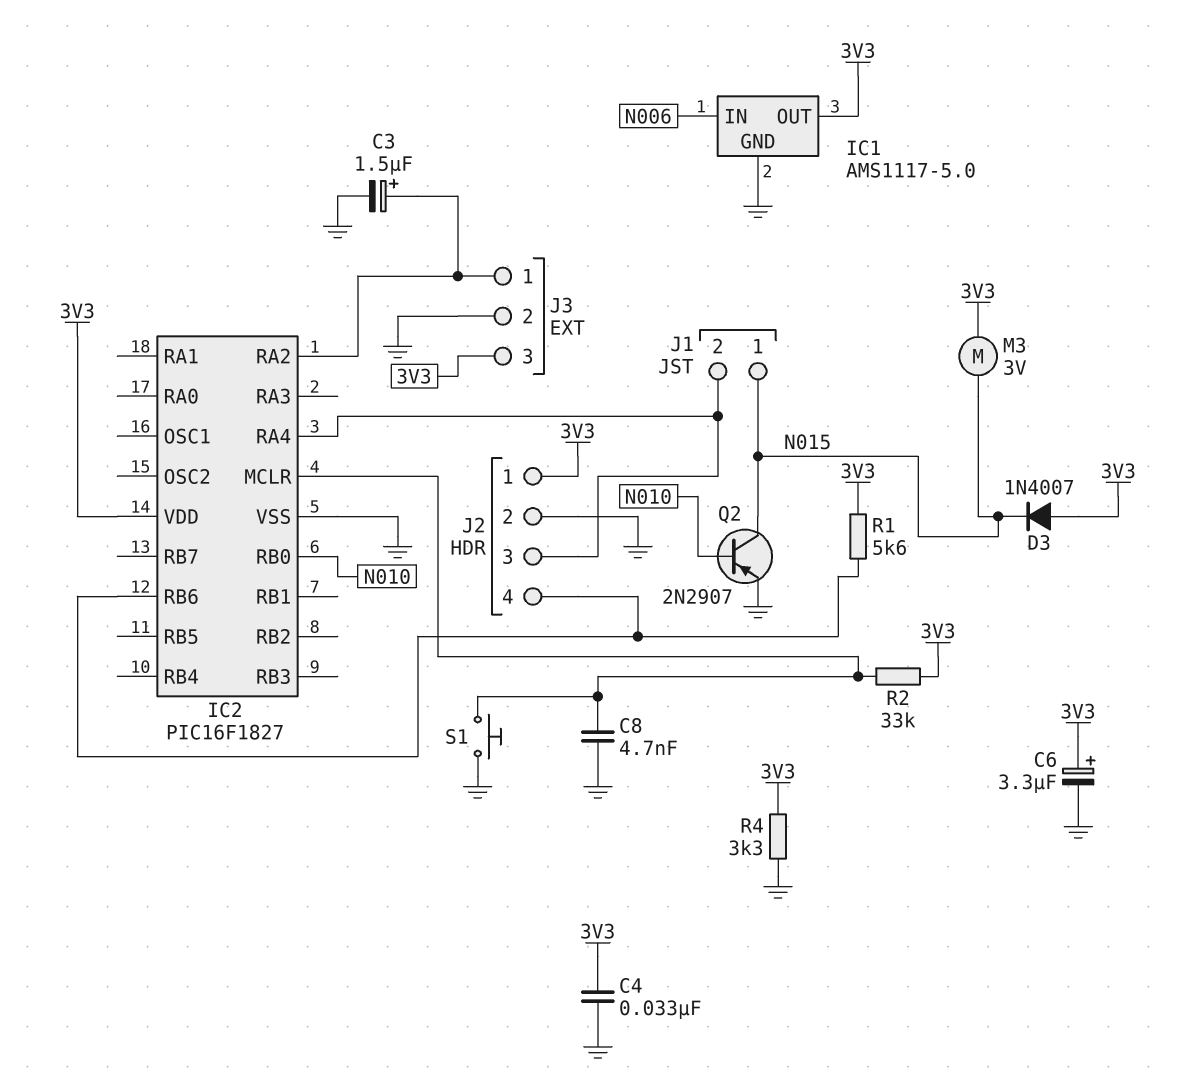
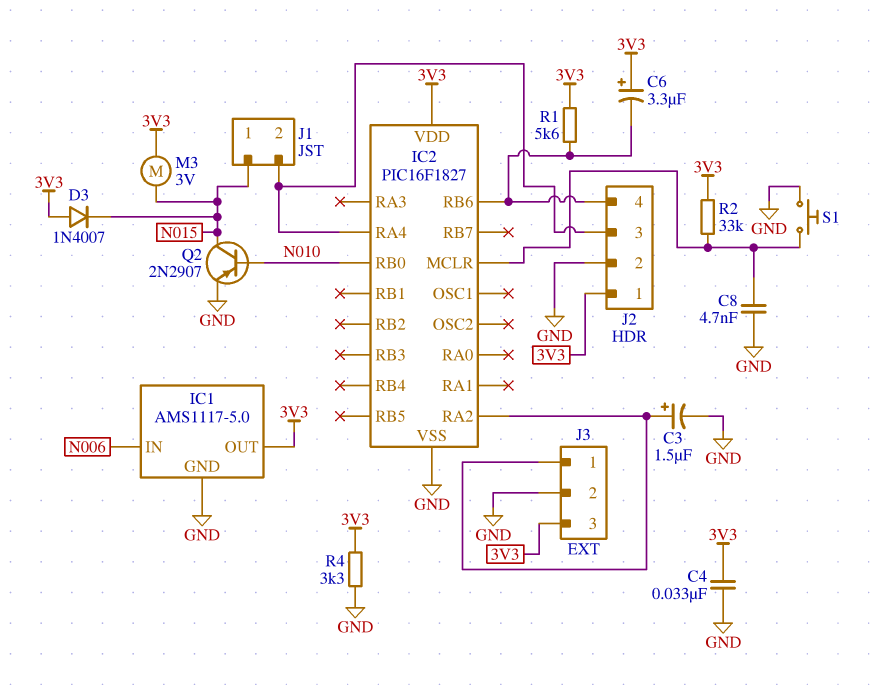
C6: 3.3uF (plus 3V3, minus GND) -> 3.3uF (plus 3V3, minus IC2/RB6)

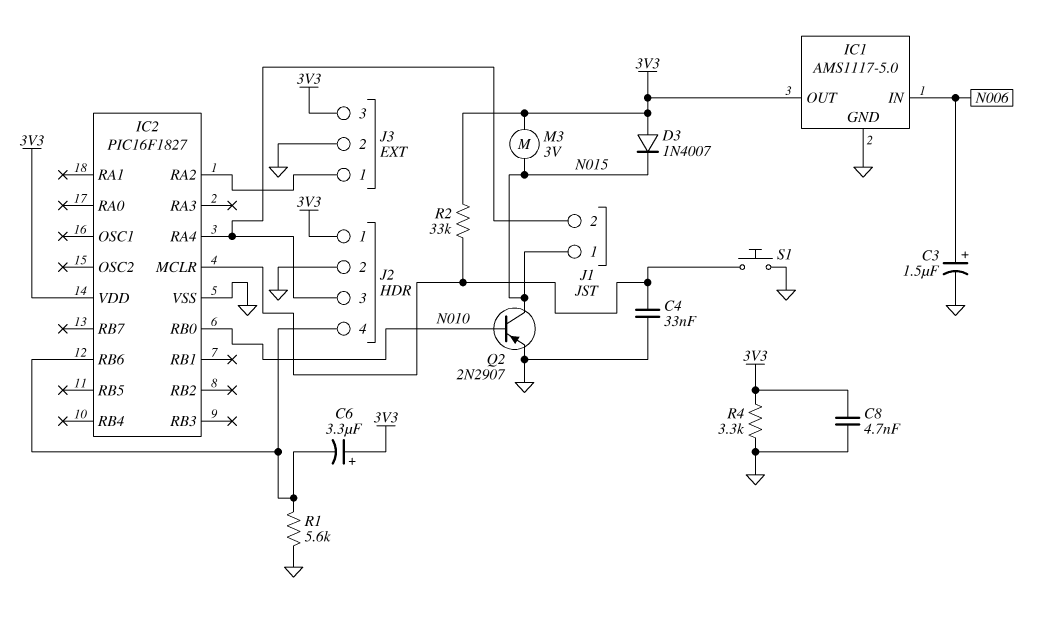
C3: 1.5uF (plus IC2/RA2, minus GND) -> 1.5uF (plus N006, minus GND)
C4: 33nF (3V3, GND) -> 33nF (GND, IC2/MCLR)
C8: 4.7nF (GND, IC2/MCLR) -> 4.7nF (3V3, GND)
R1: 5.6k (3V3, IC2/RB6) -> 5.6k (GND, IC2/RB6)

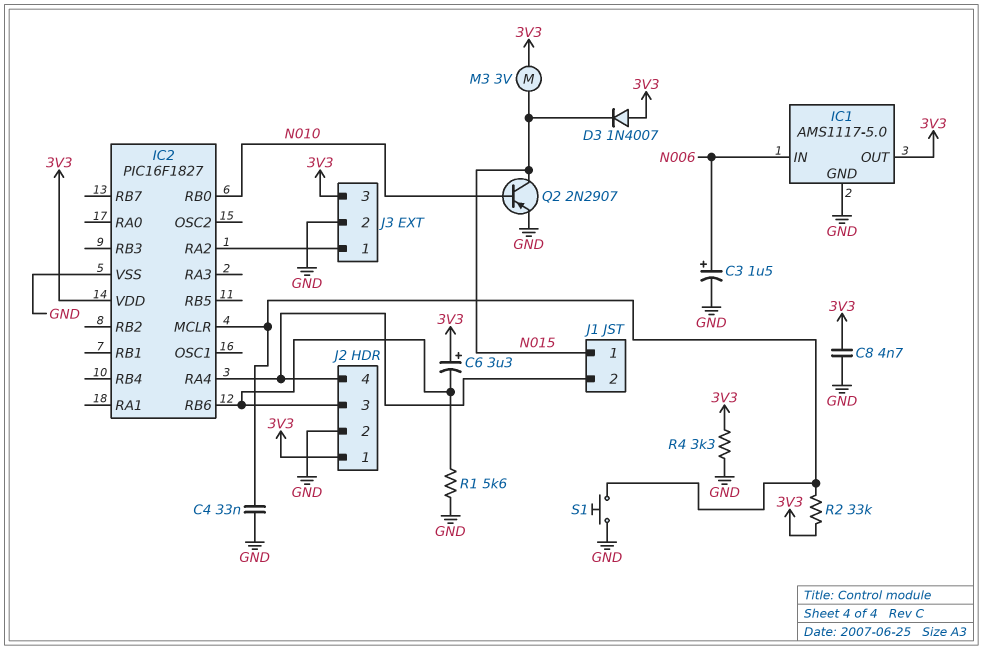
J2 pin 3: IC2/RA4 -> IC2/RB6
J2 pin 4: IC2/RB6 -> IC2/RA4

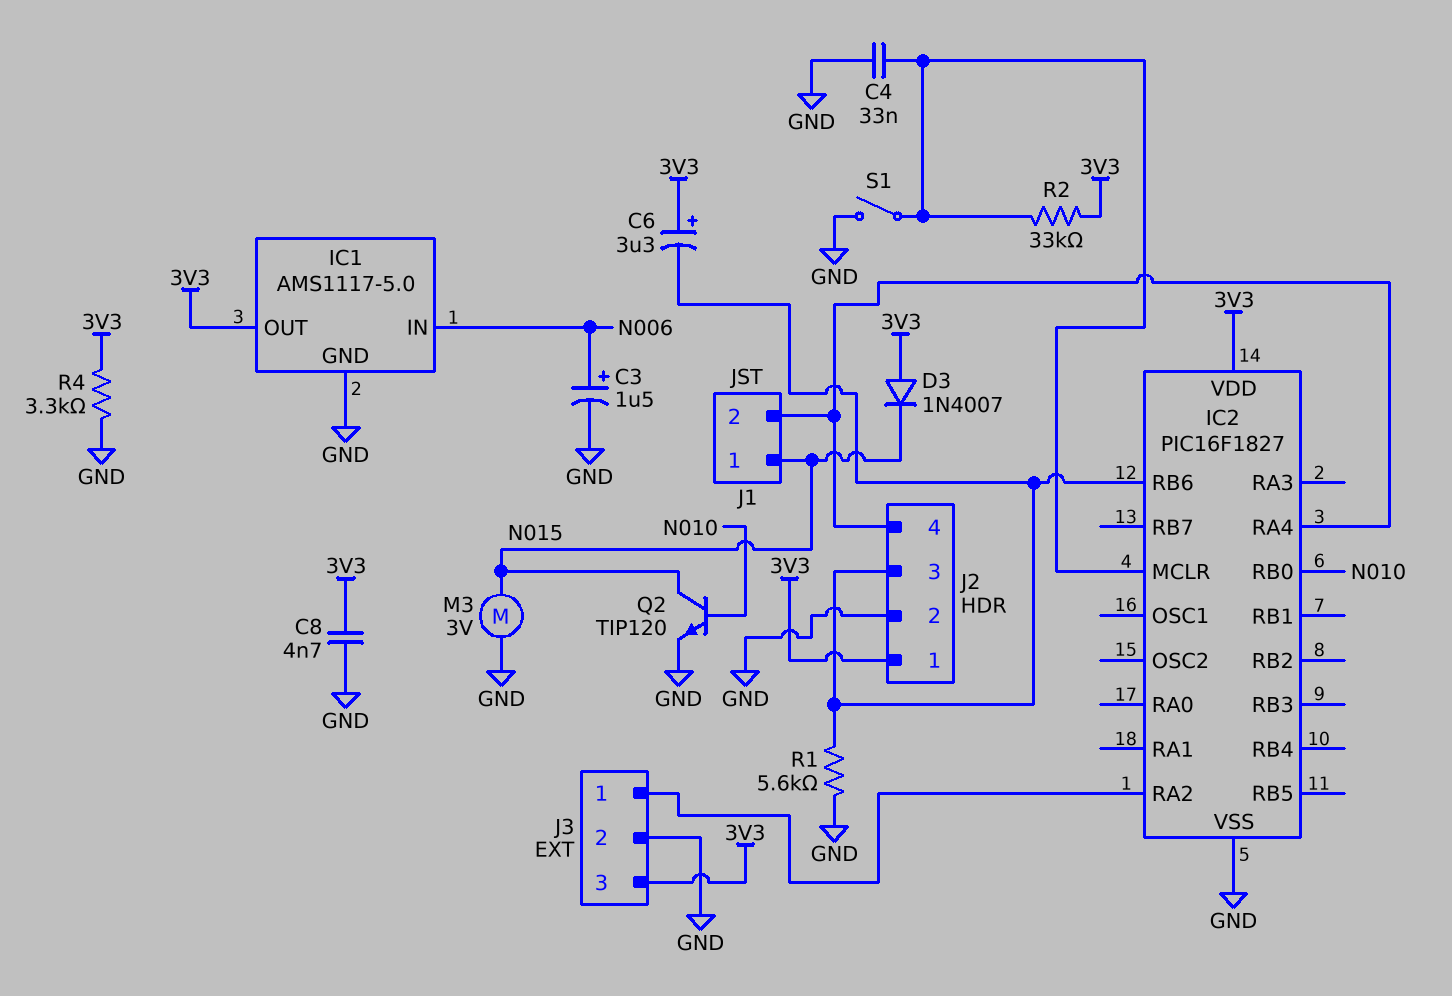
M3: motor 3V (3V3, N015) -> motor 3V (GND, N015)
Q2: PNP 2N2907 (B N010, C N015, E GND) -> NPN TIP120 (B N010, C N015, E GND)
S1: button (GND, IC2/MCLR) -> switch (GND, IC2/MCLR)

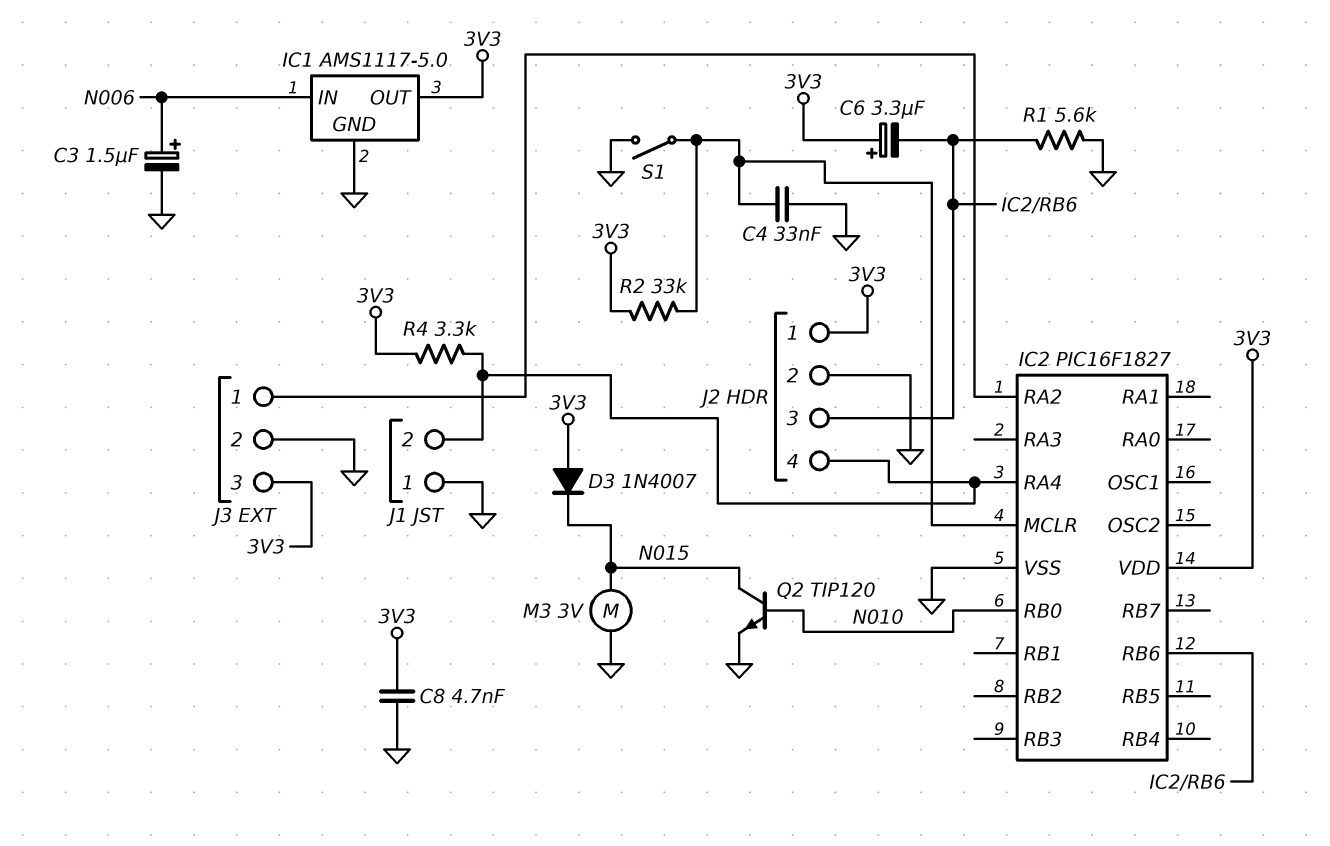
J1 pin 1: N015 -> GND
R4: 3.3k (3V3, GND) -> 3.3k (3V3, IC2/RA4)

